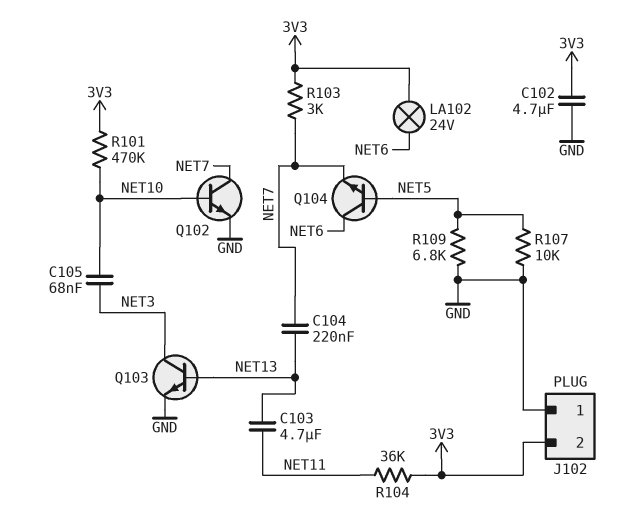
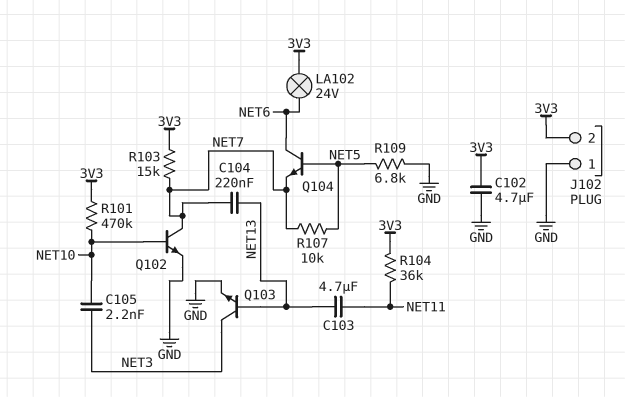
C105: 68nF (NET3, NET10) -> 2.2nF (NET3, NET10)
R103: 3k (3V3, NET7) -> 15k (3V3, NET7)
R107: 10k (GND, NET5) -> 10k (NET5, NET7)

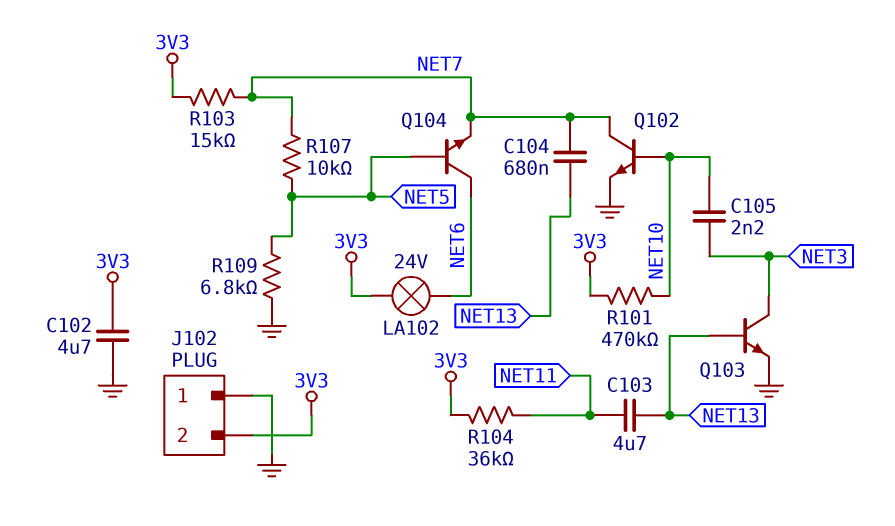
C104: 220nF (NET7, NET13) -> 680nF (NET7, NET13)

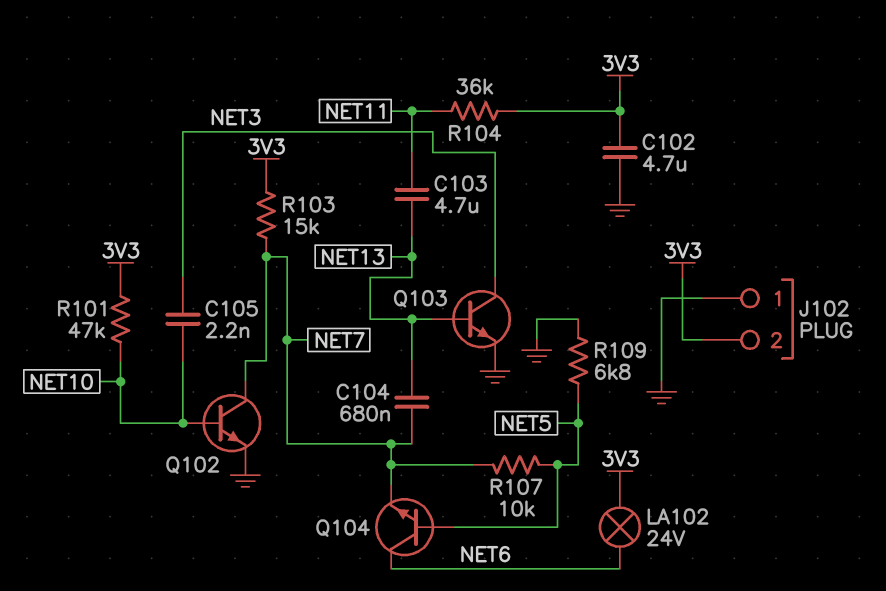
R101: 470k (3V3, NET10) -> 47k (3V3, NET10)

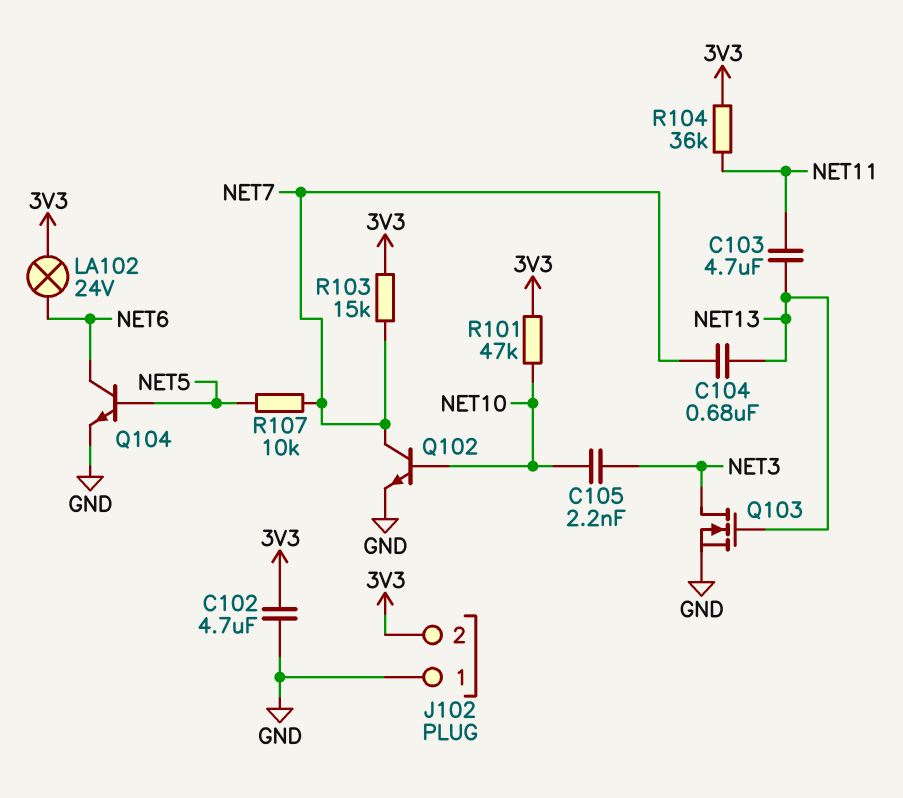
Q103: NPN (B NET13, C NET3, E GND) -> NMOS (G NET13, D NET3, S GND)
Q104: NPN (B NET5, C NET6, E NET7) -> NPN (B NET5, C NET6, E GND)
R109: 6.8k (GND, NET5) -> none

